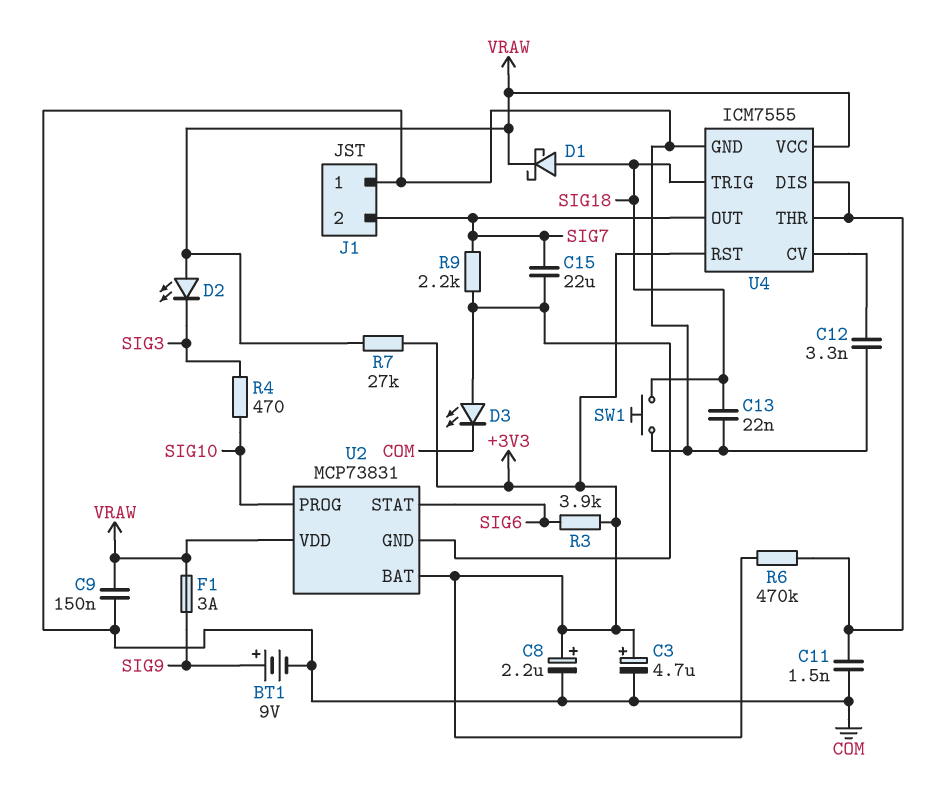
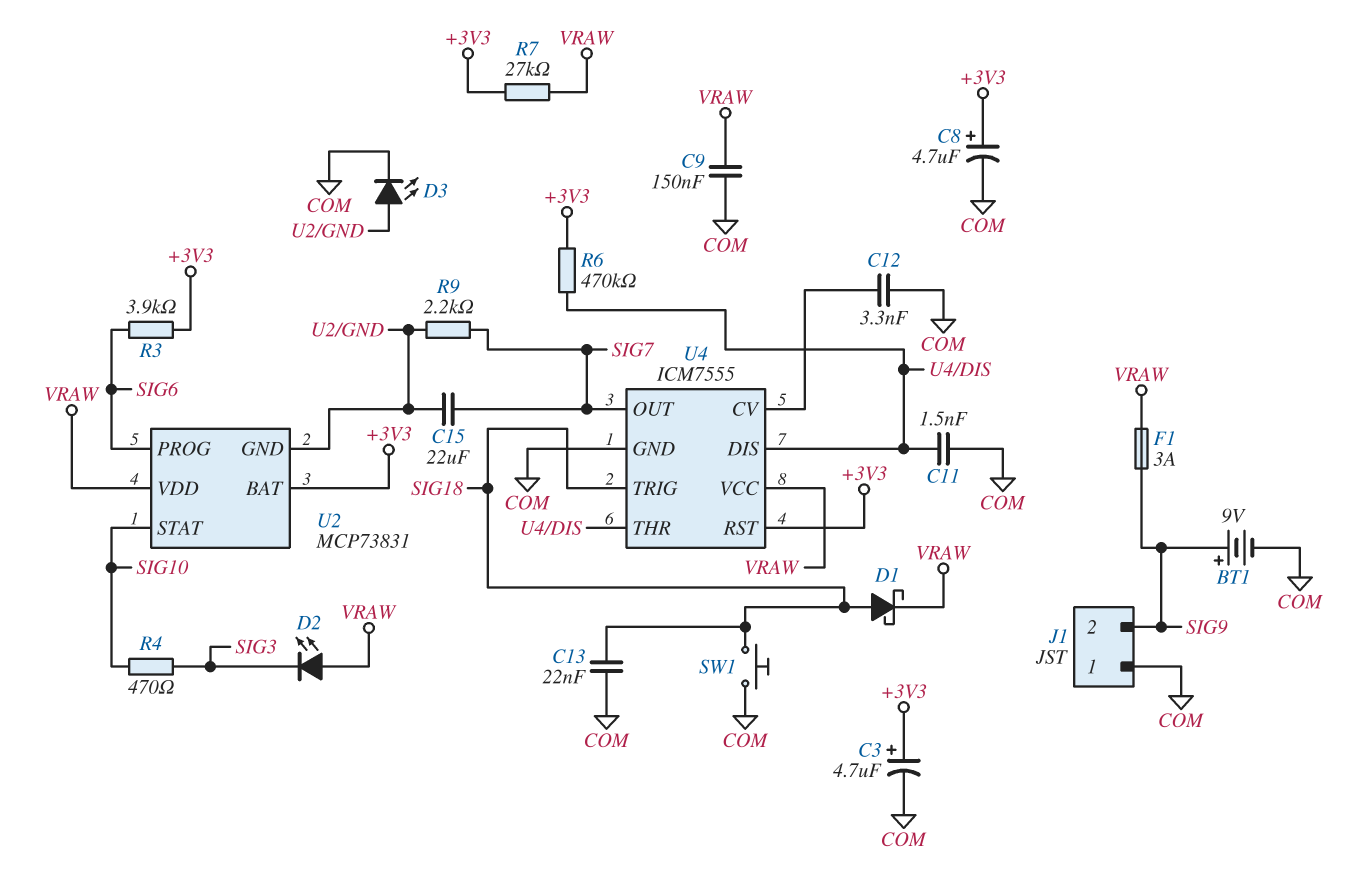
C8: 2.2uF (plus +3V3, minus COM) -> 4.7uF (plus +3V3, minus COM)
J1 pin 2: SIG7 -> SIG9
U2 pin PROG: SIG10 -> SIG6
U2 pin STAT: SIG6 -> SIG10

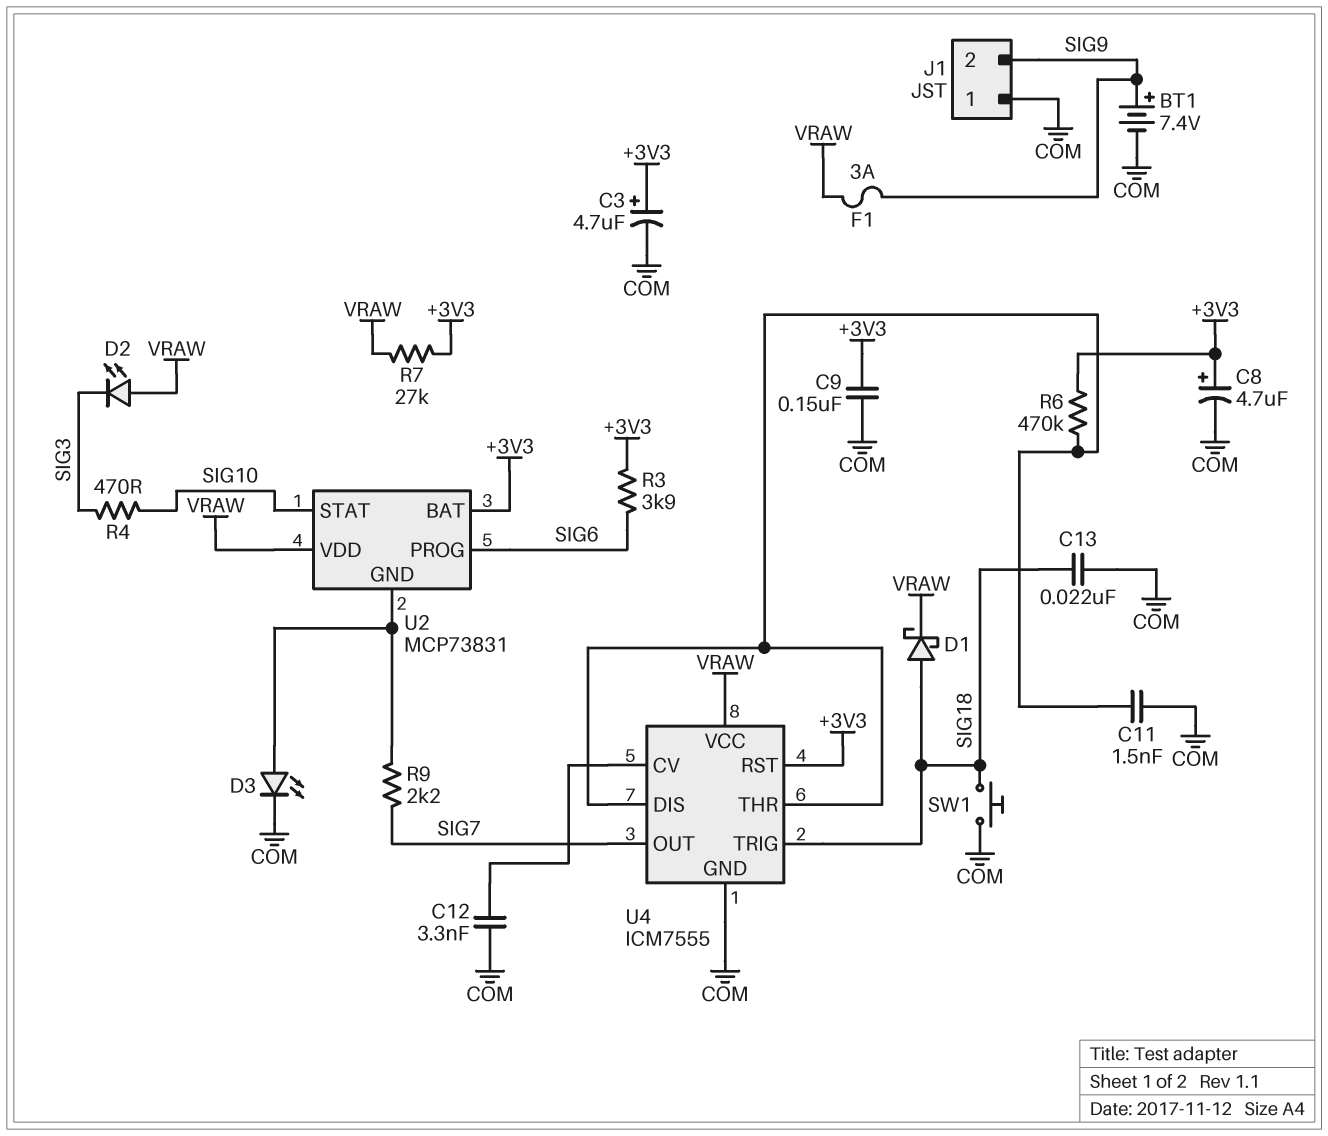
BT1: 9V (plus SIG9, minus COM) -> 7.4V (plus SIG9, minus COM)
C9: 150nF (COM, VRAW) -> 150nF (+3V3, COM)
C15: 22uF (SIG7, U2/GND) -> none

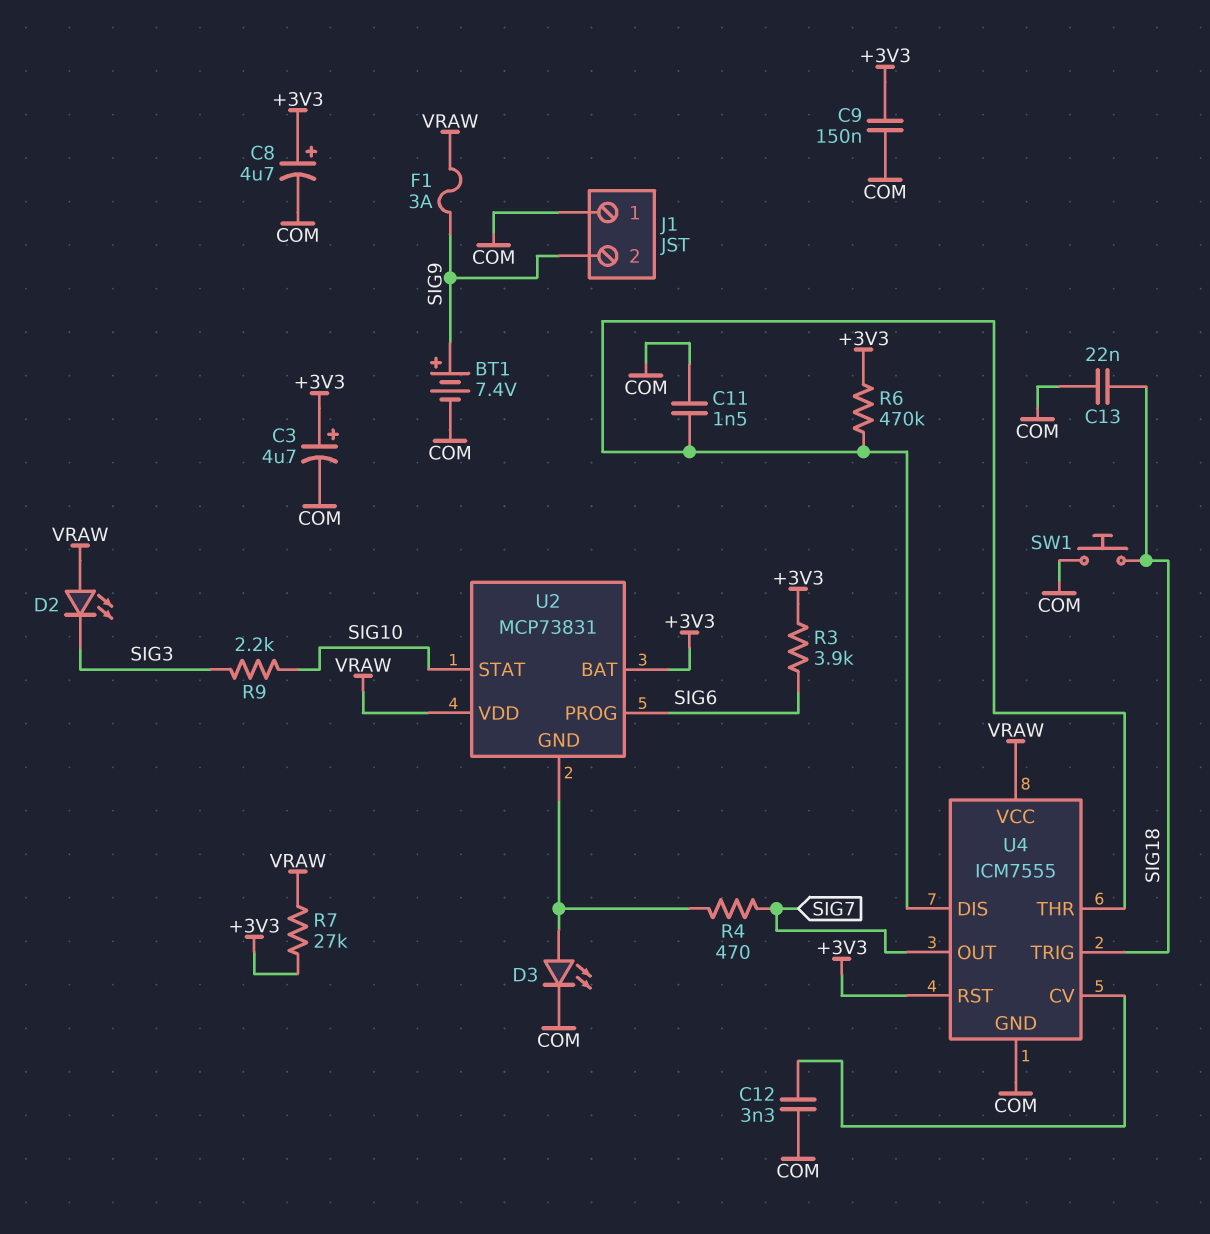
D1: schottky (A SIG18, K VRAW) -> none
R4: 470 (SIG3, SIG10) -> 470 (SIG7, U2/GND)
R9: 2.2k (SIG7, U2/GND) -> 2.2k (SIG3, SIG10)

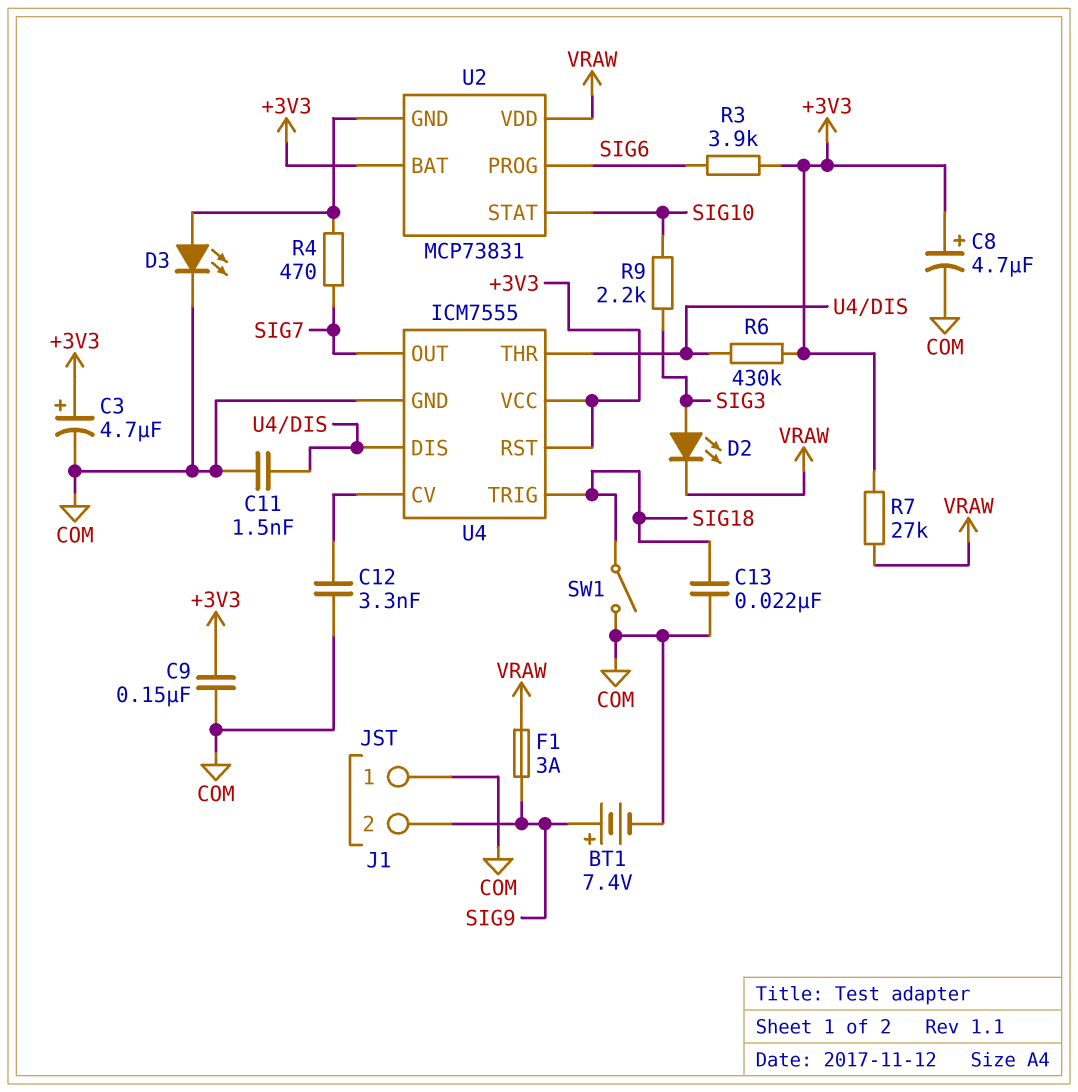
D2: LED (A VRAW, K SIG3) -> LED (A SIG3, K VRAW)
R6: 470k (+3V3, U4/DIS) -> 430k (+3V3, U4/DIS)
SW1: button (COM, SIG18) -> switch (COM, SIG18)
U4 pin VCC: VRAW -> +3V3

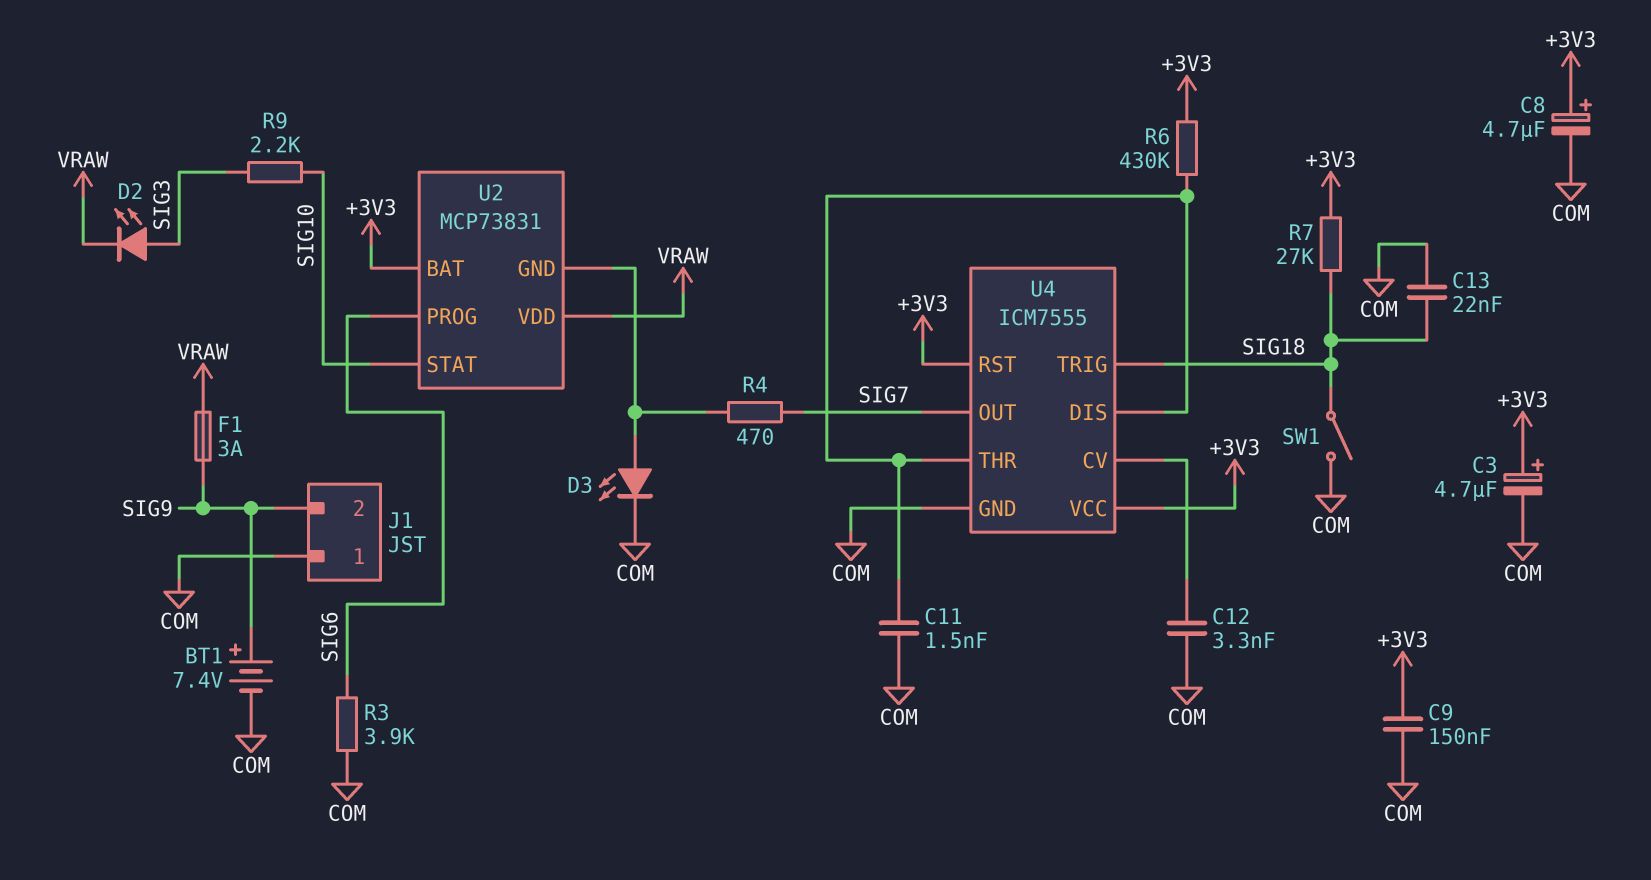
R3: 3.9k (+3V3, SIG6) -> 3.9k (COM, SIG6)
R7: 27k (+3V3, VRAW) -> 27k (+3V3, SIG18)

